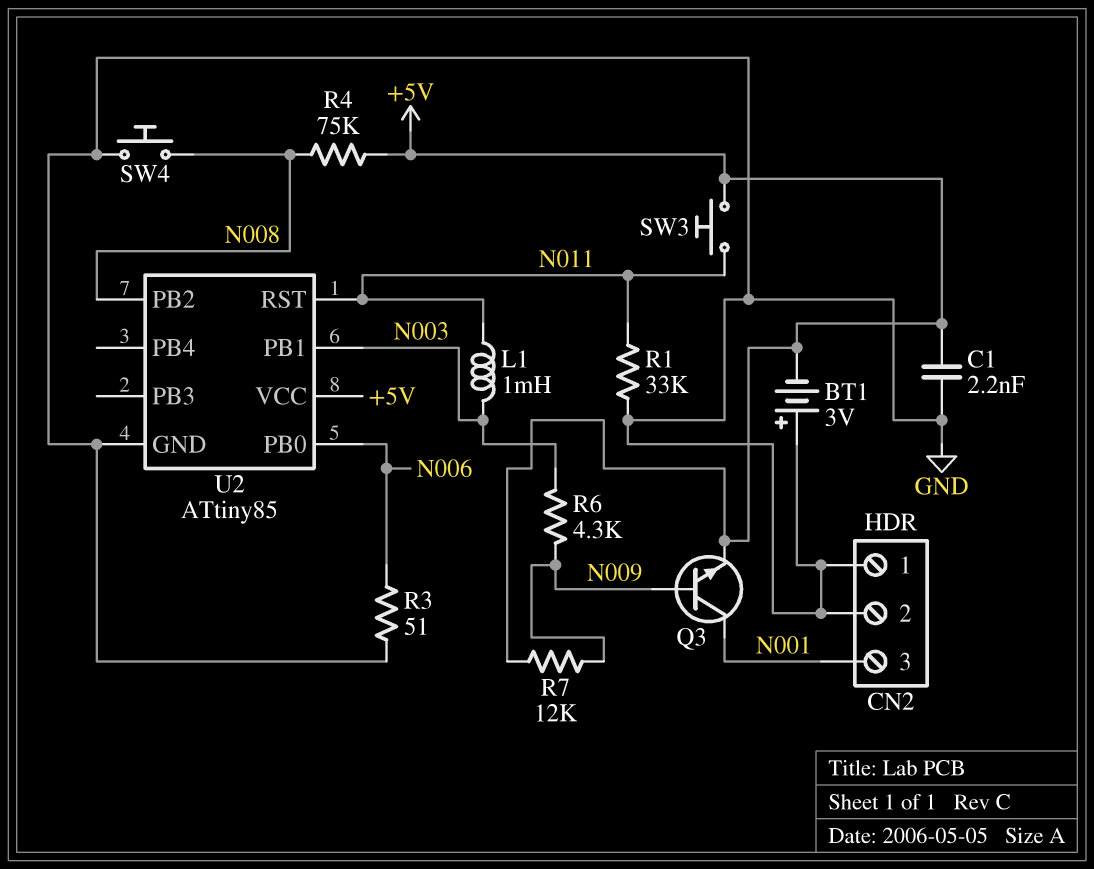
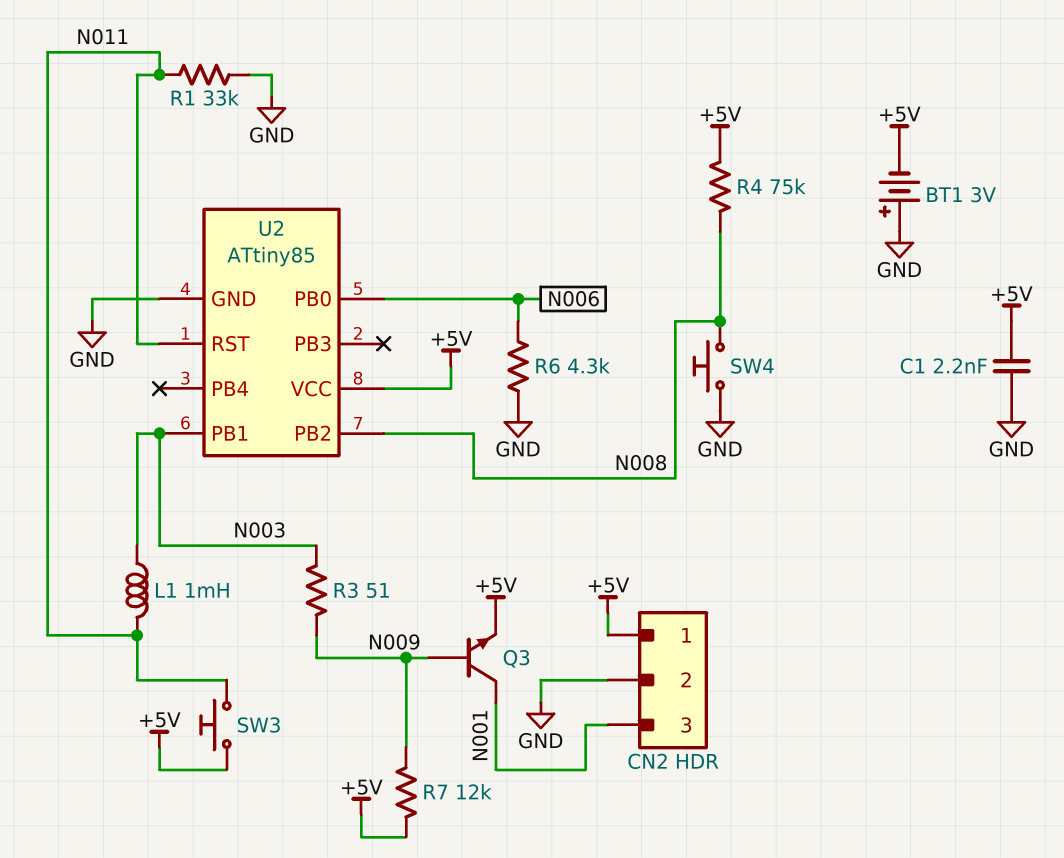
CN2 pin 1: GND -> +5V
R3: 51 (GND, N006) -> 51 (N003, N009)
R6: 4.3k (N003, N009) -> 4.3k (GND, N006)

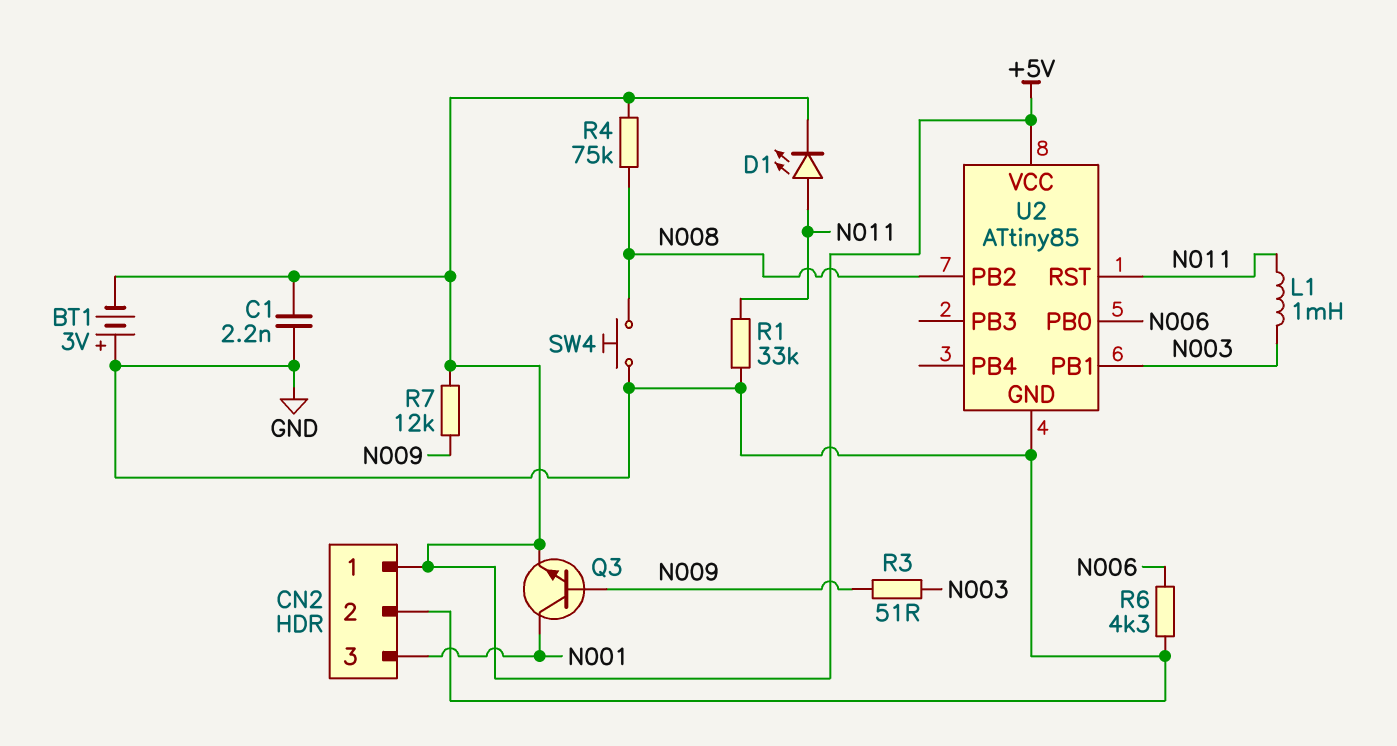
D1: none -> LED (A N011, K +5V)
SW3: button (+5V, N011) -> none

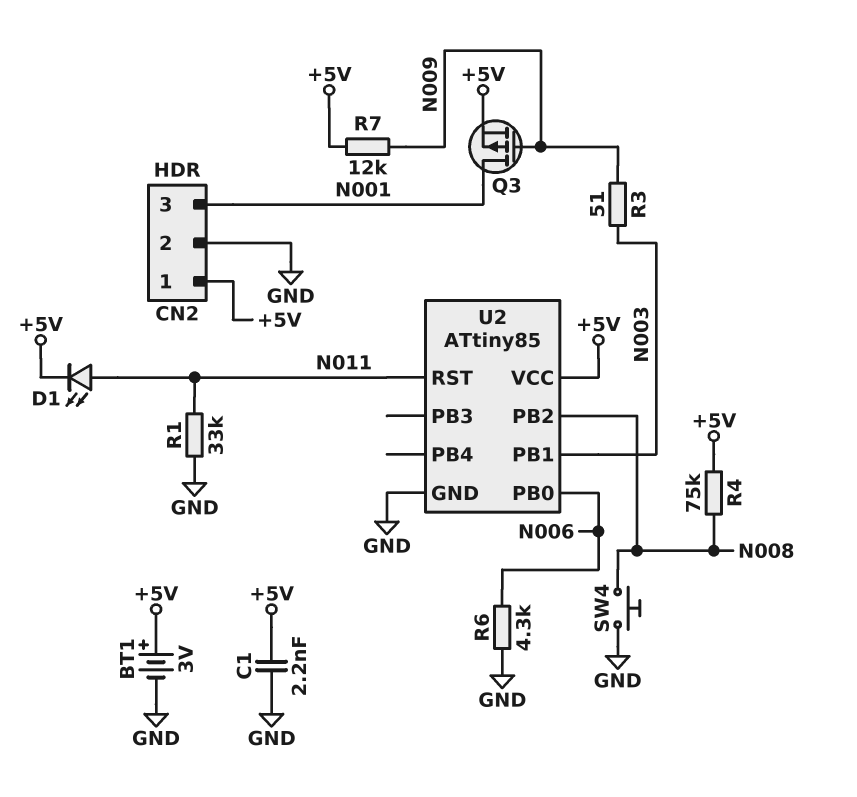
BT1: 3V (plus GND, minus +5V) -> 3V (plus +5V, minus GND)
L1: 1mH (N003, N011) -> none
Q3: NPN (B N009, C N001, E +5V) -> PMOS (G N009, D N001, S +5V)

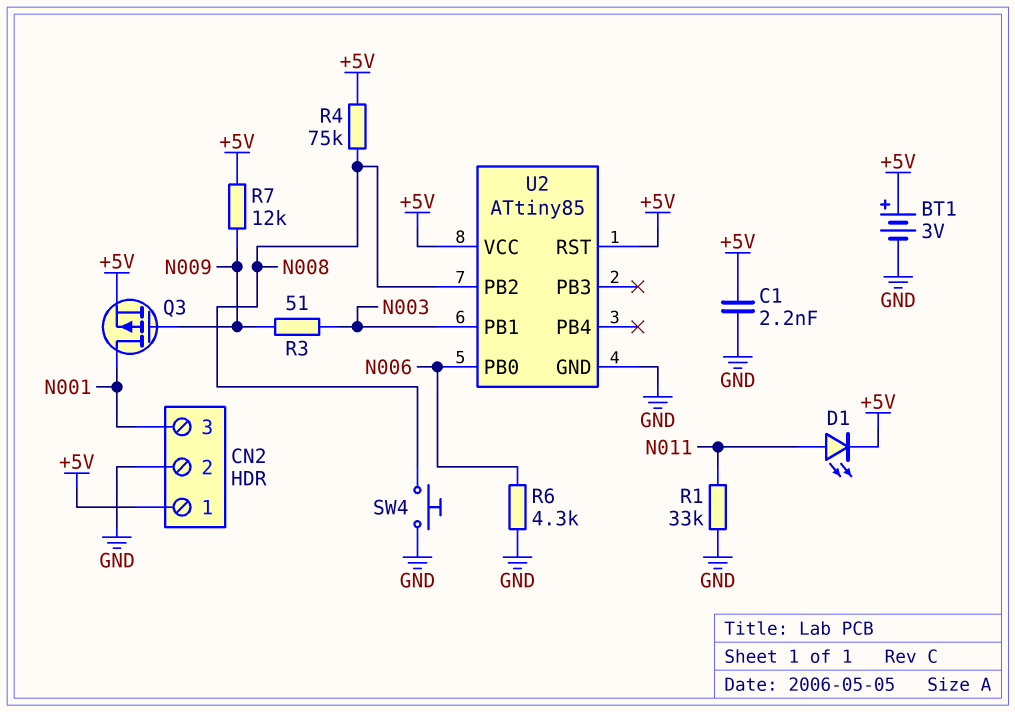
U2 pin RST: N011 -> +5V

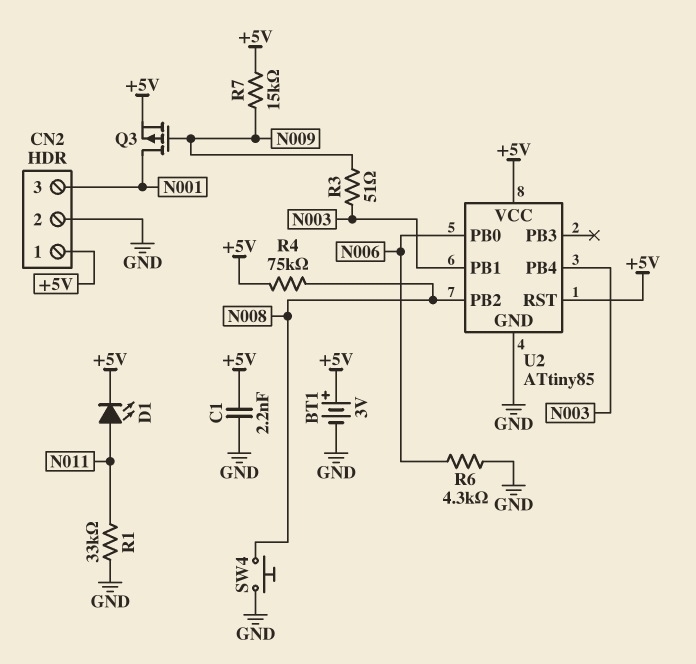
R7: 12k (+5V, N009) -> 15k (+5V, N009)
U2 pin PB4: none -> N003

